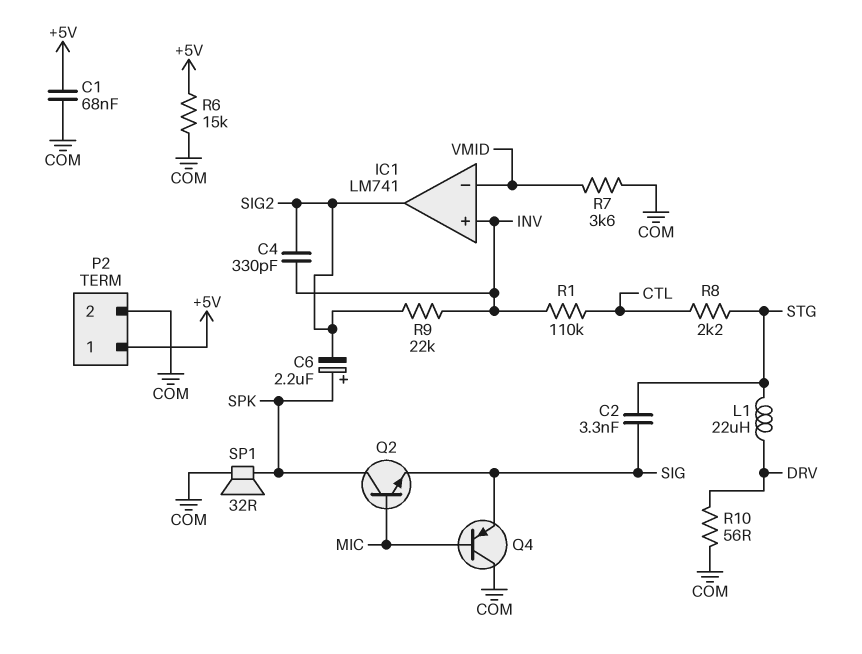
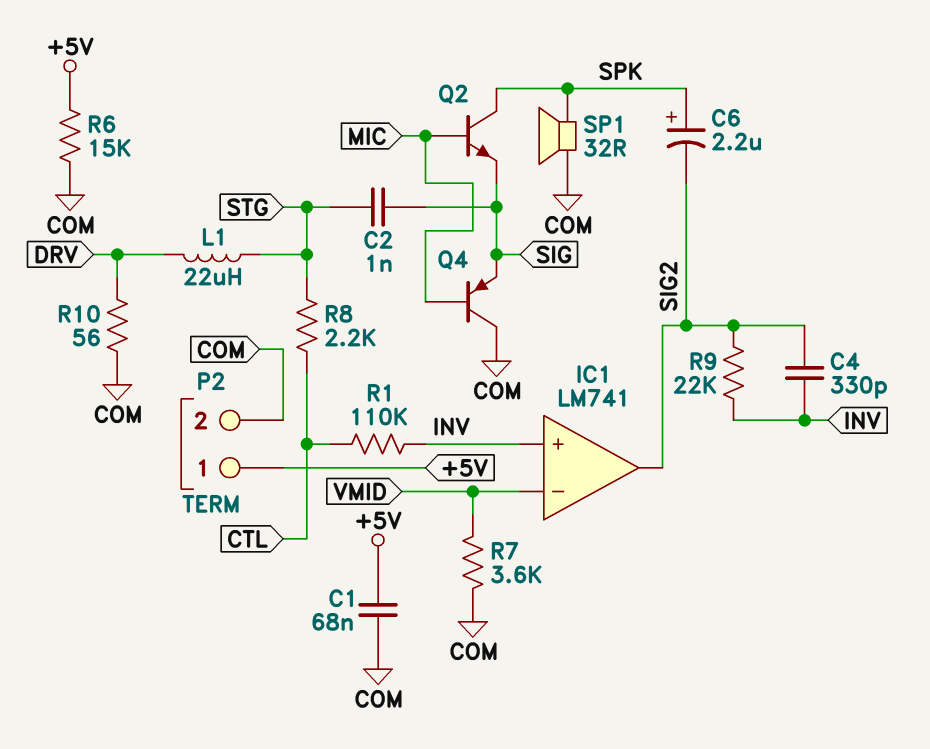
C2: 3.3nF (SIG, STG) -> 1nF (SIG, STG)

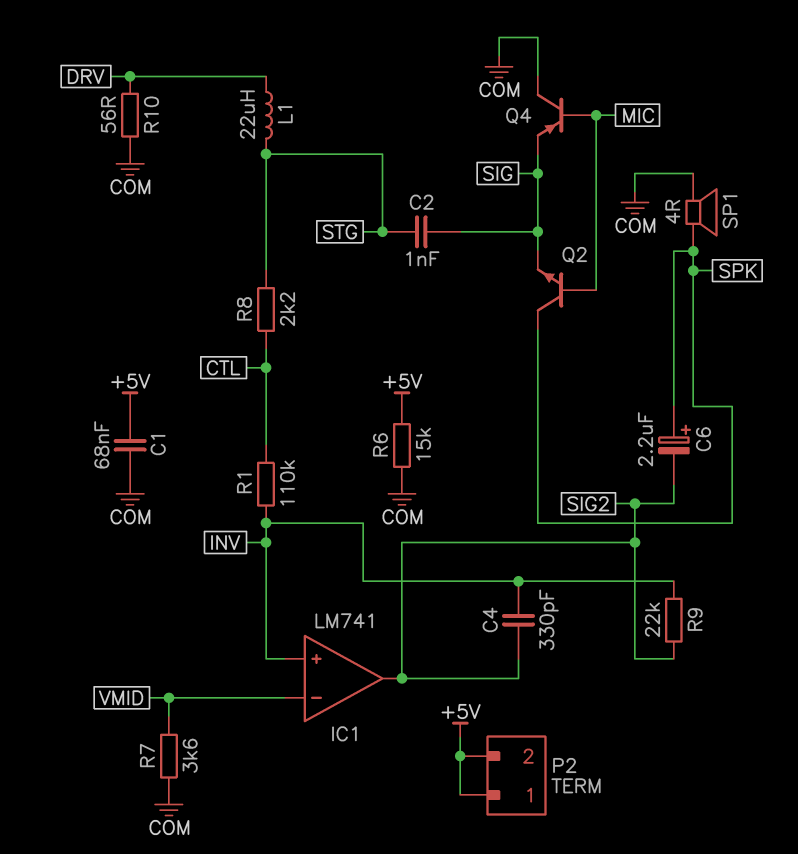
P2 pin 2: COM -> +5V
SP1: speaker 32R (COM, SPK) -> speaker 4R (COM, SPK)

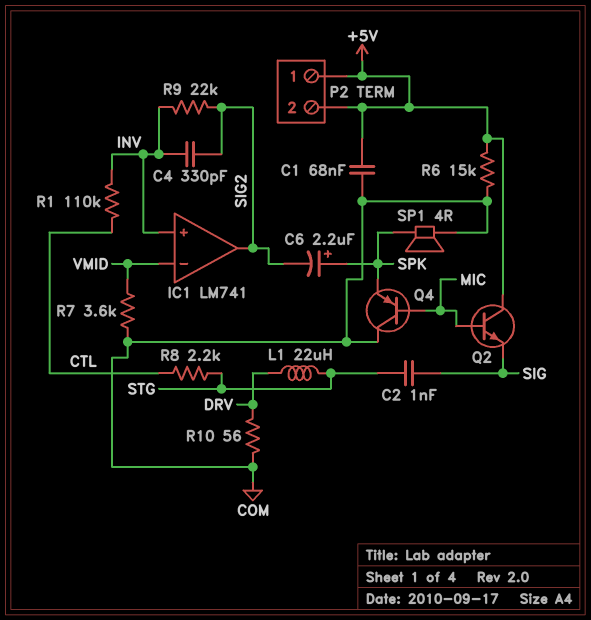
Q2: NPN (B MIC, C SPK, E SIG) -> NPN (B MIC, C +5V, E SIG)
Q4: PNP (B MIC, C COM, E SIG) -> PNP (B MIC, C COM, E SPK)

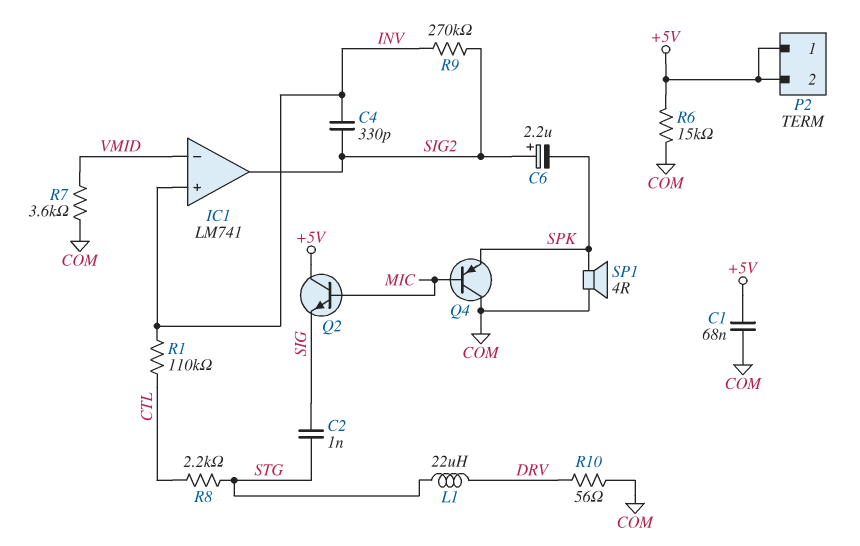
C6: 2.2uF (plus SPK, minus SIG2) -> 2.2uF (plus SIG2, minus SPK)
R9: 22k (INV, SIG2) -> 270k (INV, SIG2)

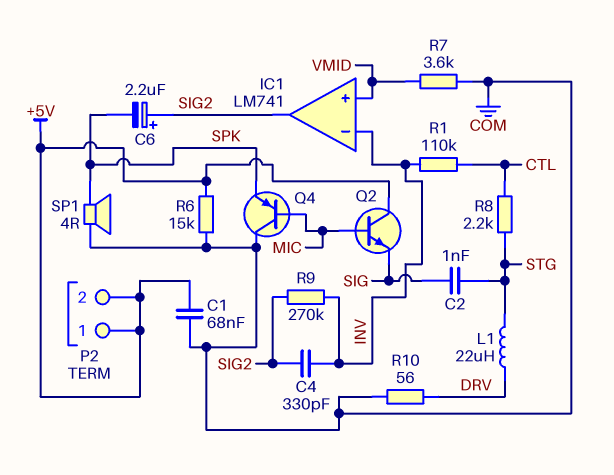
IC1 pin in+: INV -> VMID
IC1 pin in-: VMID -> INV

